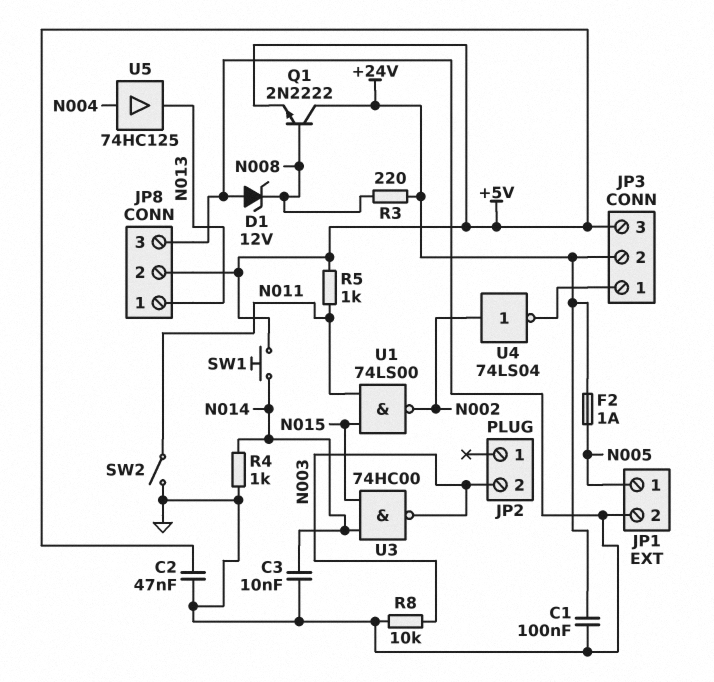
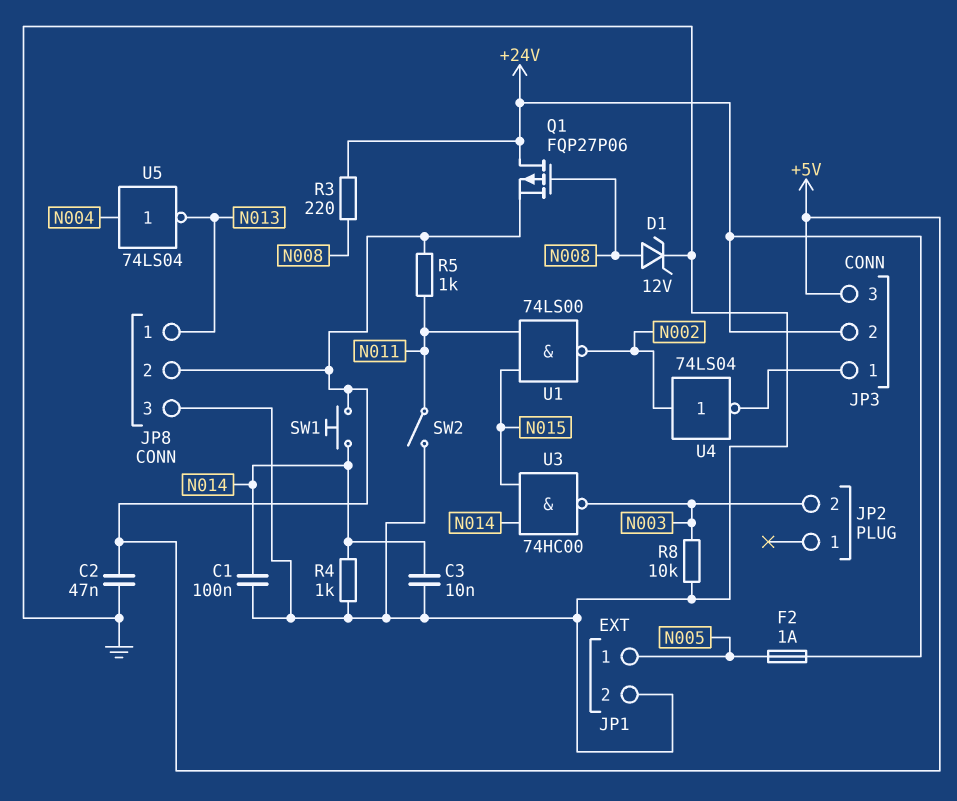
C1: 100nF (+24V, GND) -> 100nF (GND, N014)
D1: zener 12V (A GND, K N008) -> zener 12V (A N008, K GND)
Q1: NPN 2N2222 (B N008, C +24V, E +5V) -> PMOS FQP27P06 (G N008, D +24V, S +5V)
U5: buffer 74HC125 (in N004, out N013) -> NOT 74LS04 (in N004, out N013)

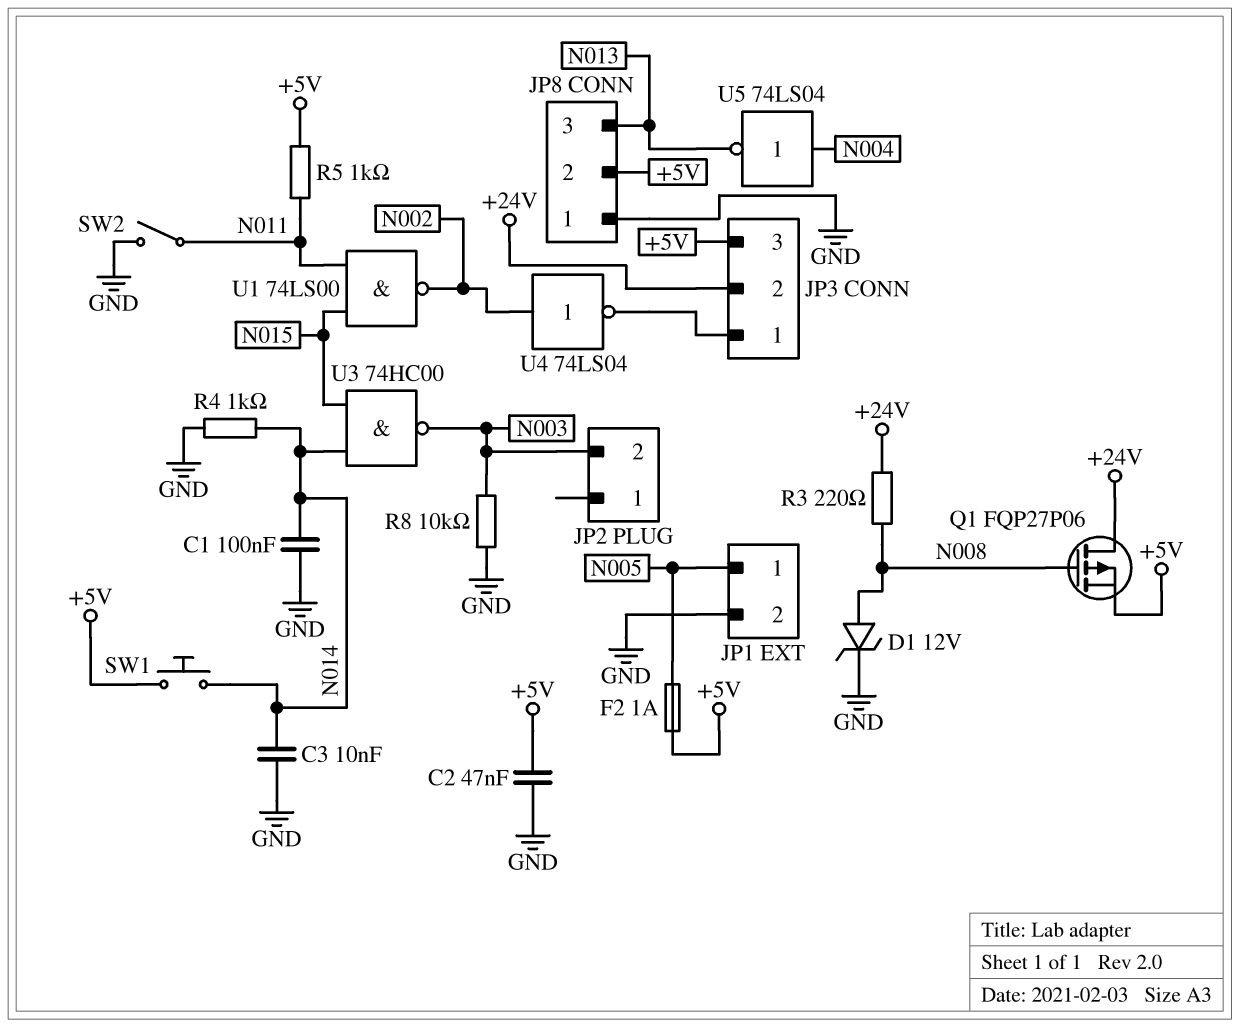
F2: 1A (+24V, N005) -> 1A (+5V, N005)
JP8 pin 1: N013 -> GND
JP8 pin 3: GND -> N013

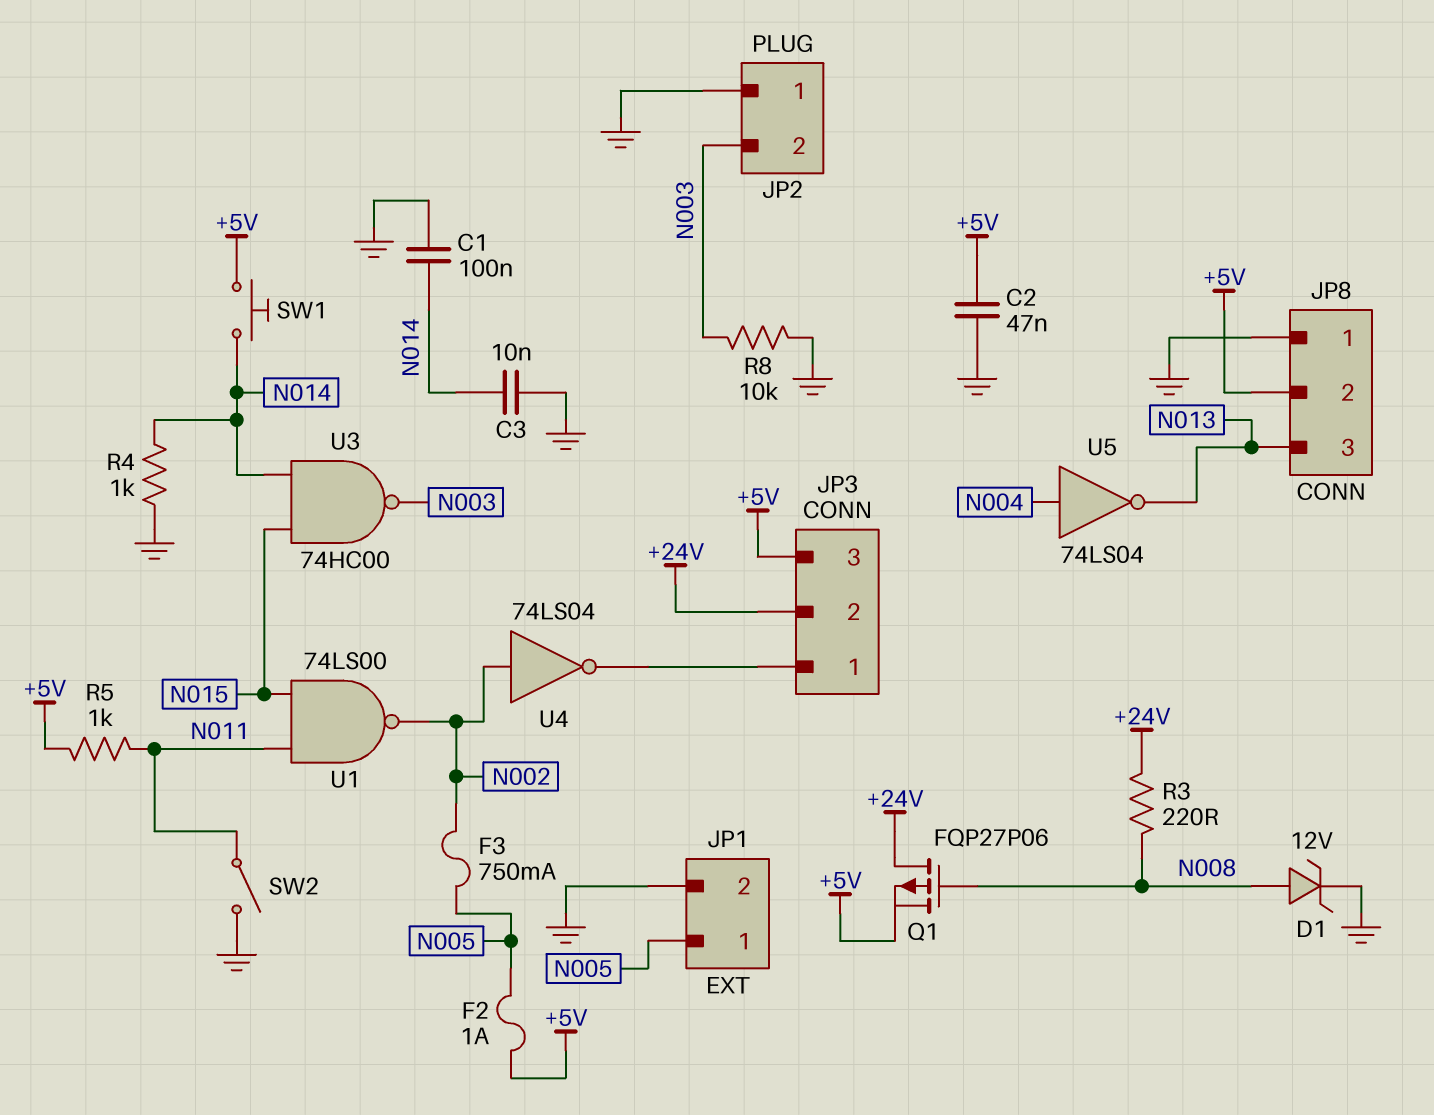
F3: none -> 750mA (N002, N005)
JP2 pin 1: none -> GND

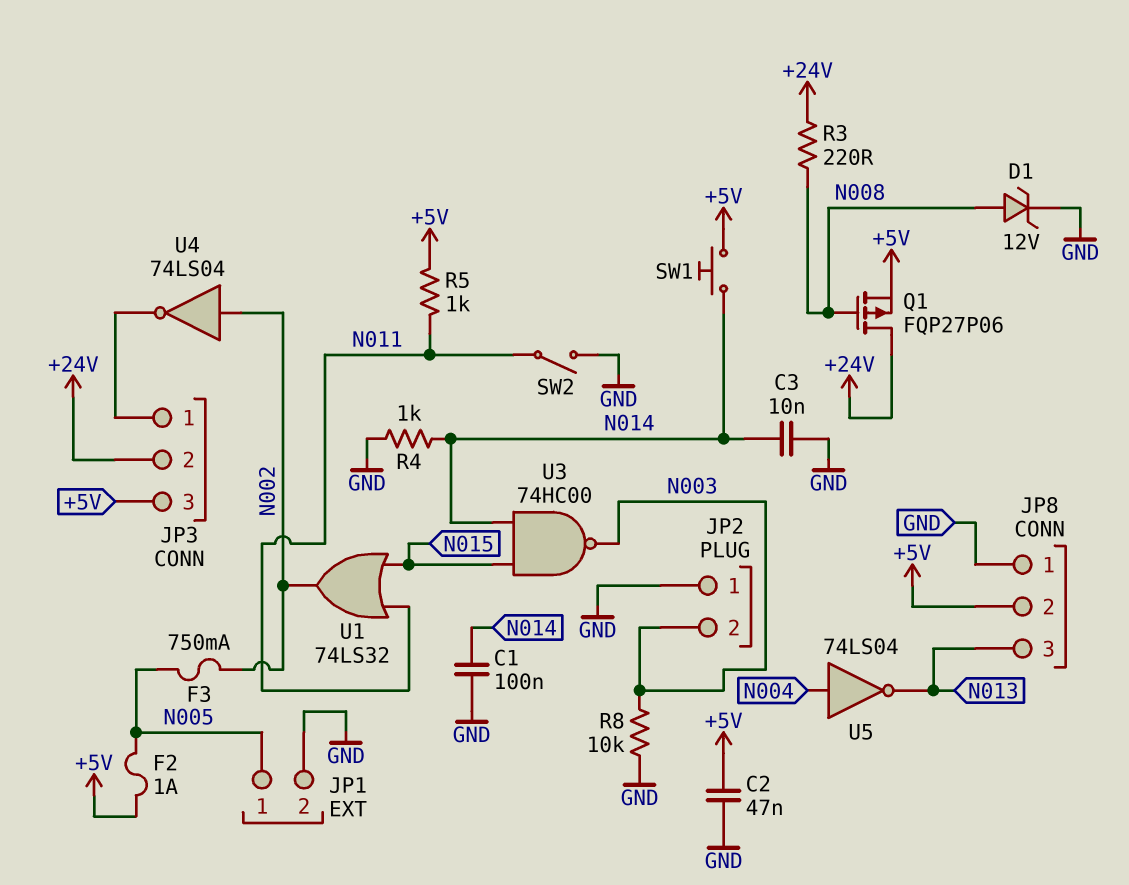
U1: NAND 74LS00 (in N011, in N015, out N002) -> OR 74LS32 (in N011, in N015, out N002)

